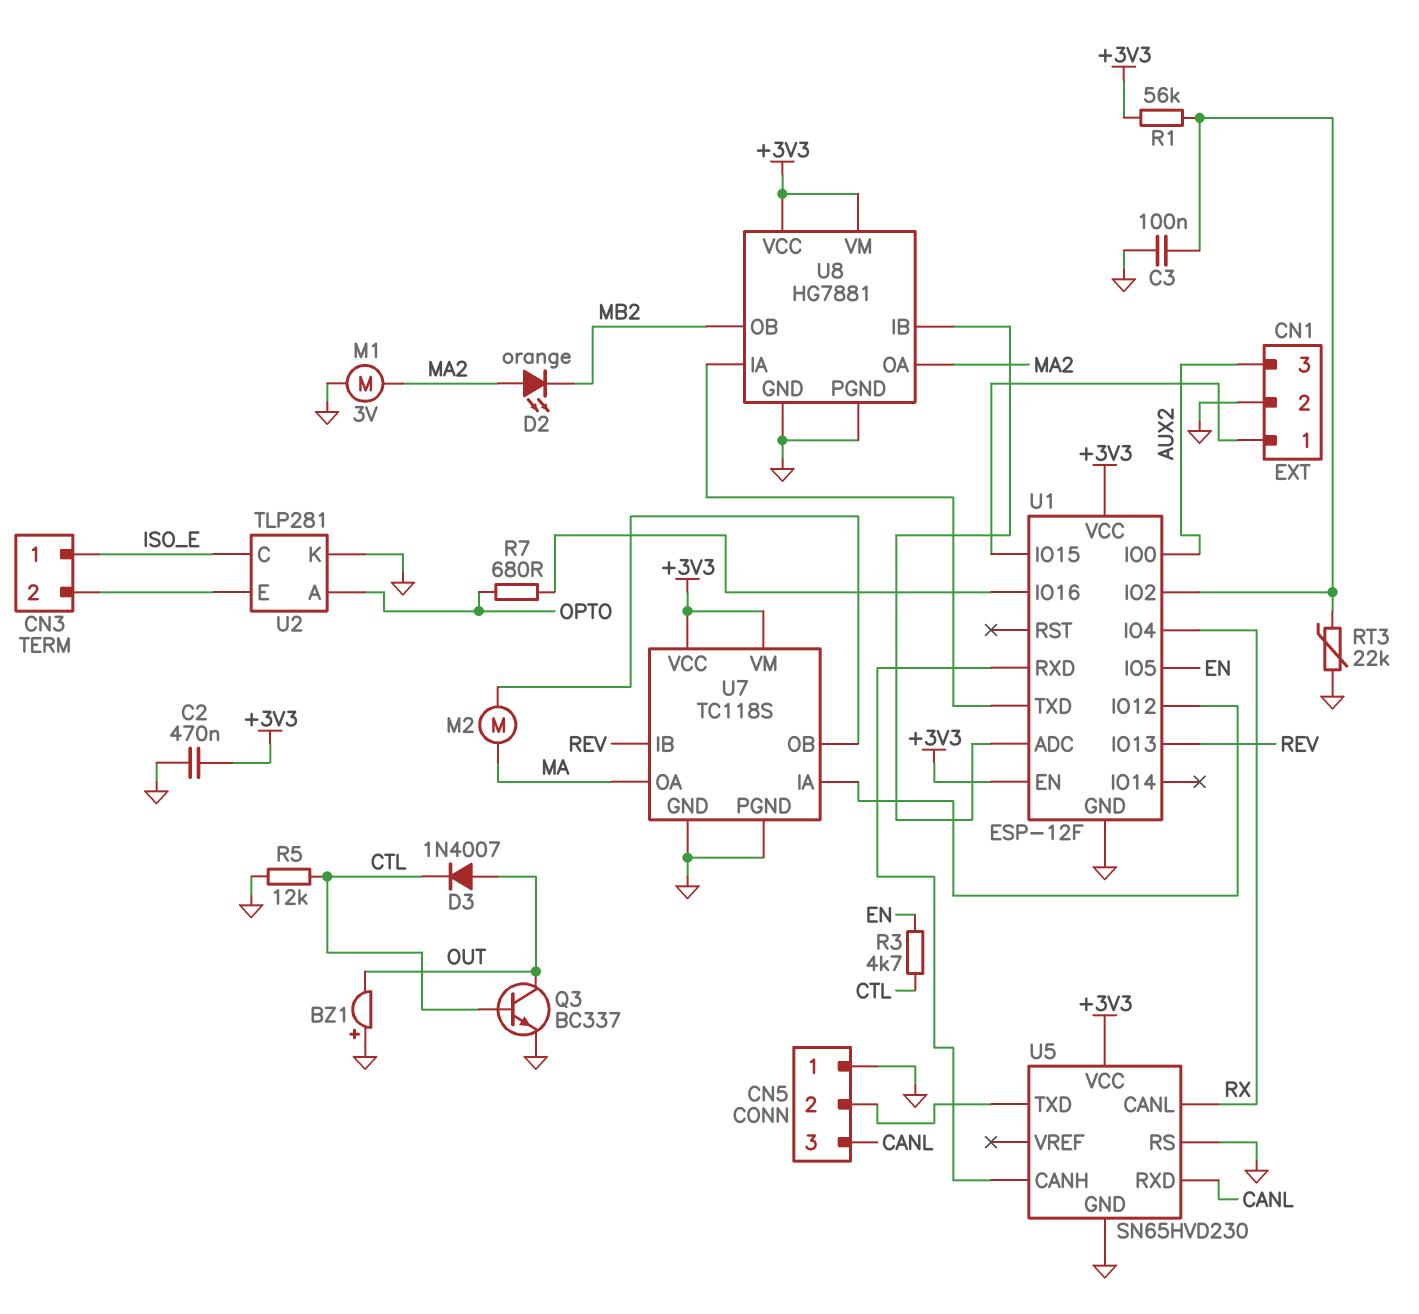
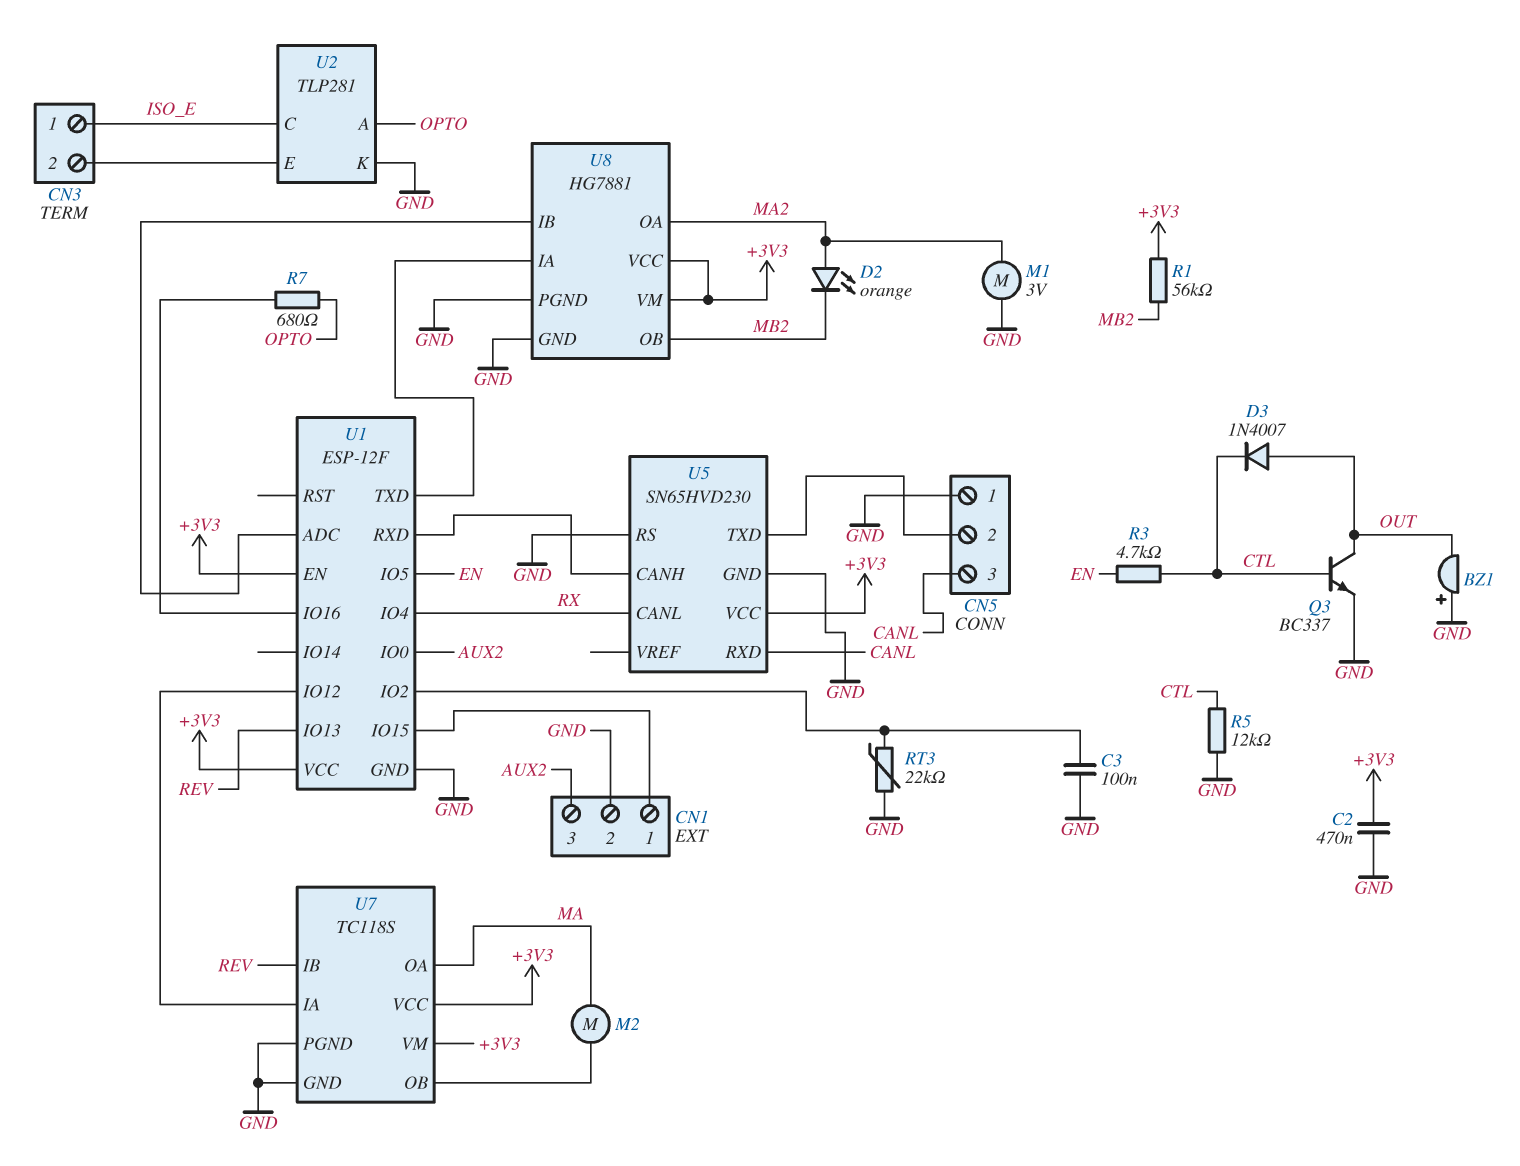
R1: 56k (+3V3, U1/IO2) -> 56k (+3V3, MB2)

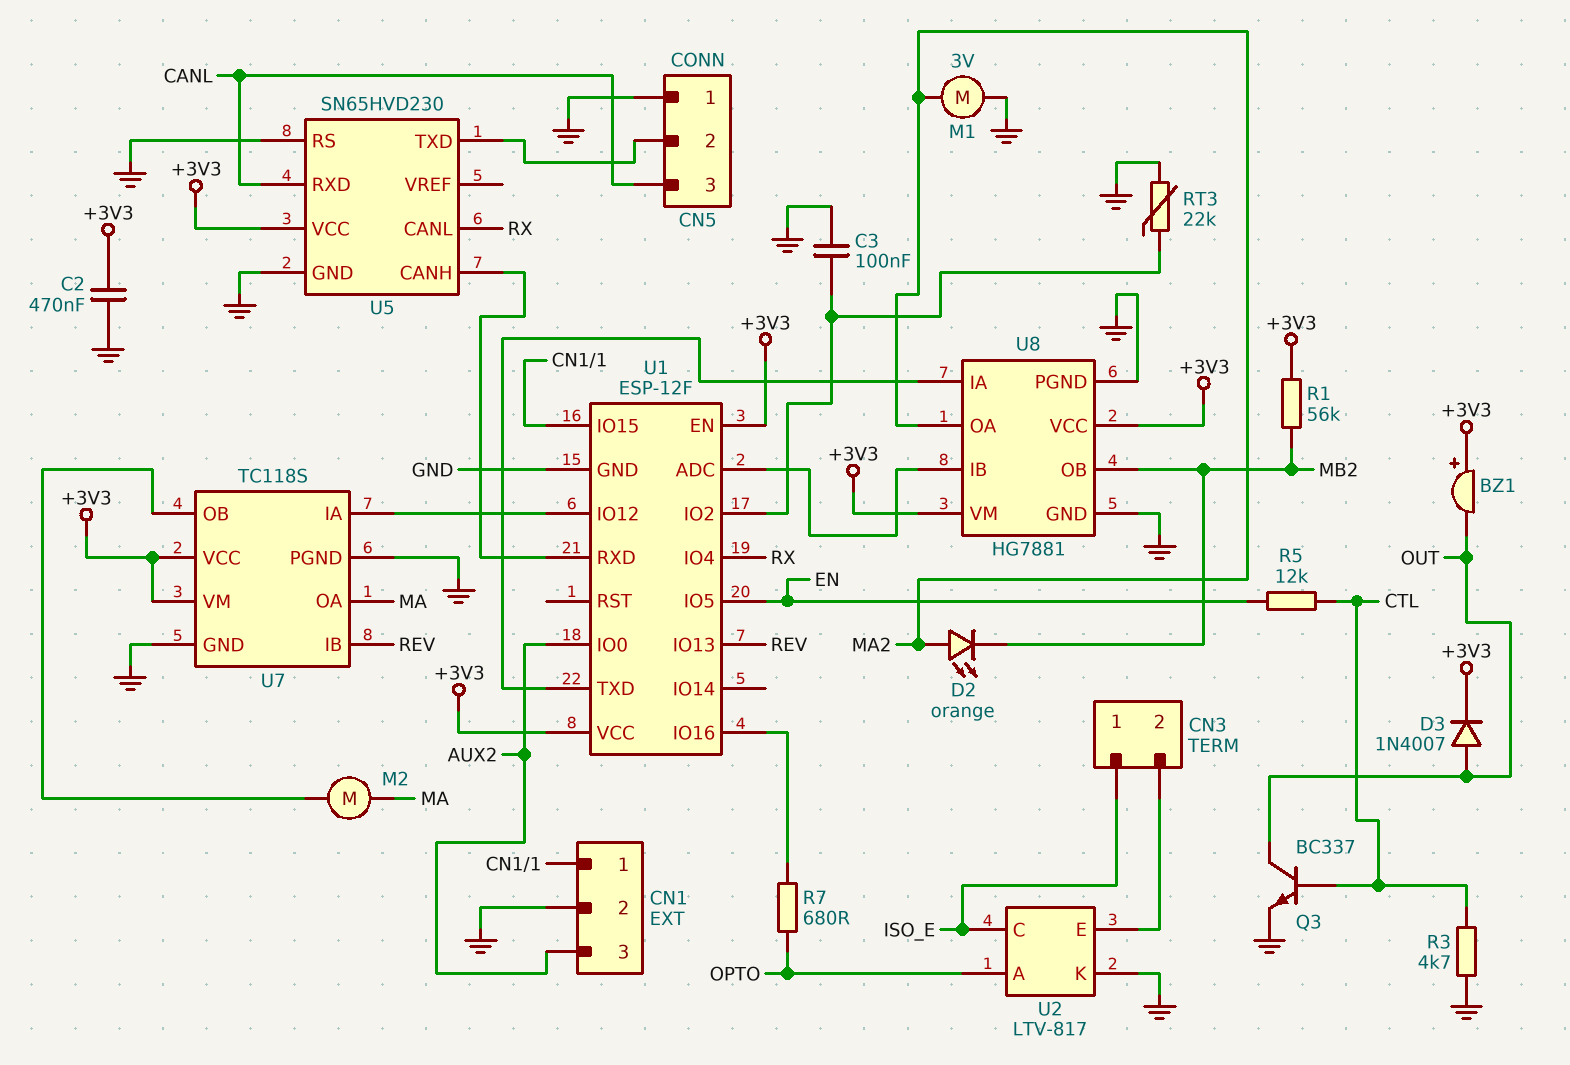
BZ1: buzzer (plus GND, minus OUT) -> buzzer (plus +3V3, minus OUT)
D3: diode 1N4007 (A OUT, K CTL) -> diode 1N4007 (A OUT, K +3V3)
R3: 4.7k (CTL, EN) -> 4.7k (CTL, GND)
R5: 12k (CTL, GND) -> 12k (CTL, EN)
U2: TLP281 -> LTV-817

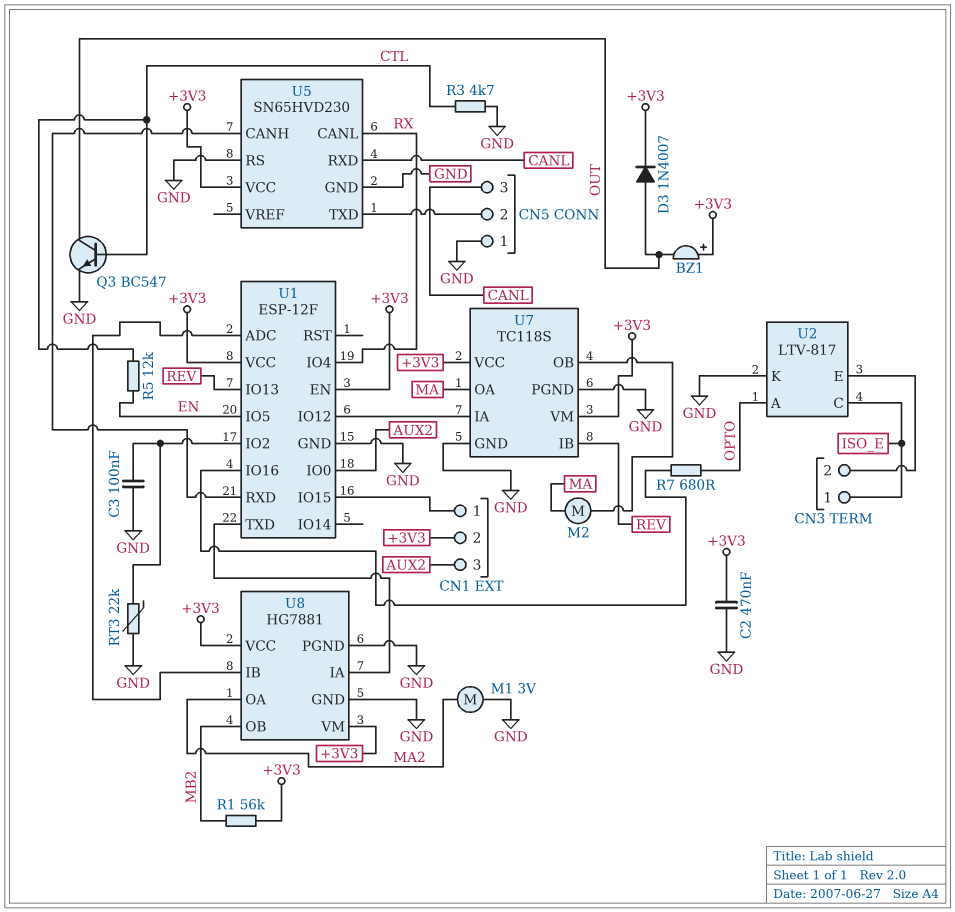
CN1 pin 2: GND -> +3V3
D2: LED orange (A MA2, K MB2) -> none
Q3: NPN BC337 (B CTL, C OUT, E GND) -> NPN BC547 (B CTL, C OUT, E GND)

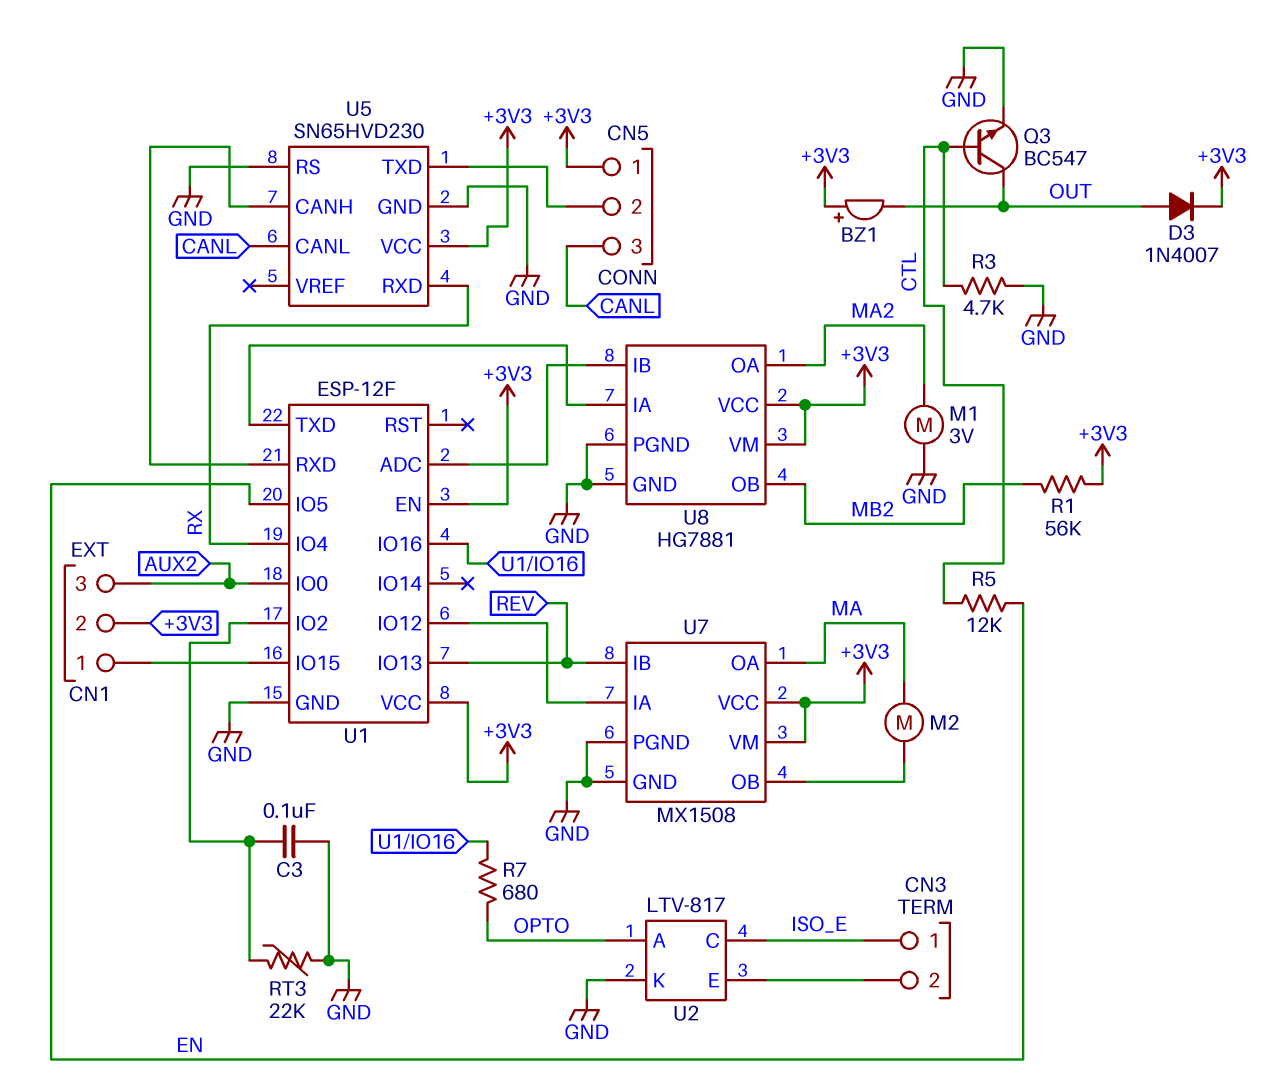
C2: 470nF (+3V3, GND) -> none
CN5 pin 1: GND -> +3V3
U5 pin CANL: RX -> CANL
U5 pin RXD: CANL -> RX
U7: TC118S -> MX1508

